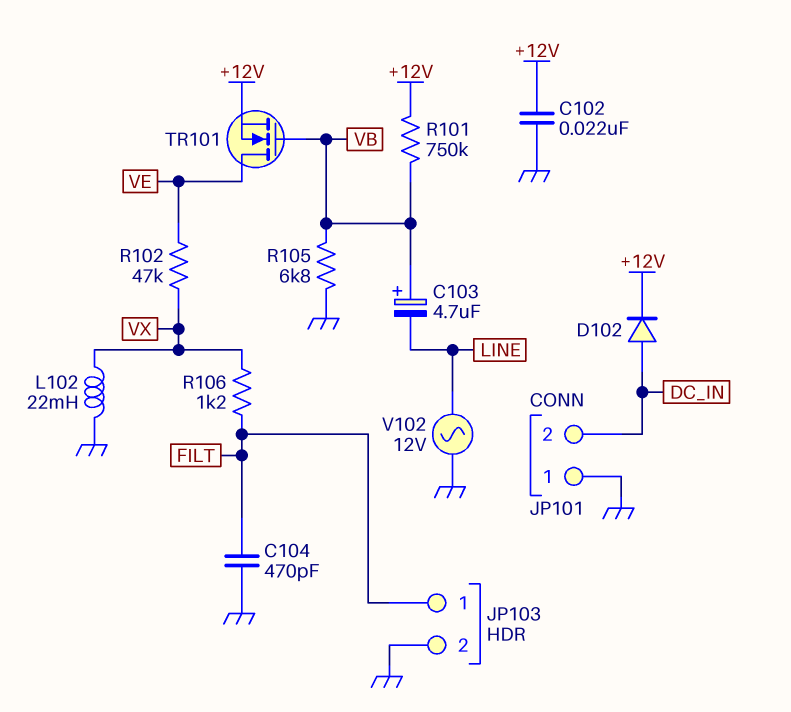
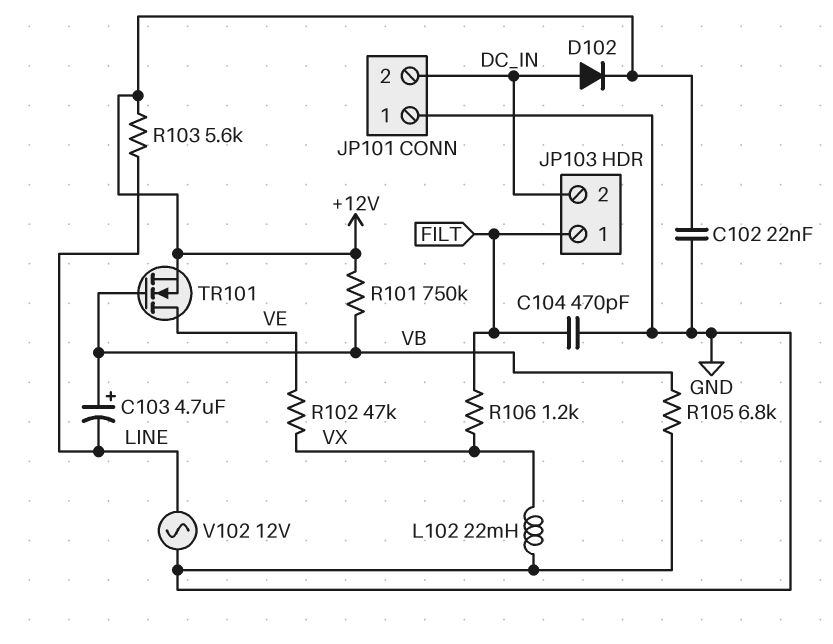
JP103 pin 2: GND -> DC_IN
R103: none -> 5.6k (+12V, LINE)

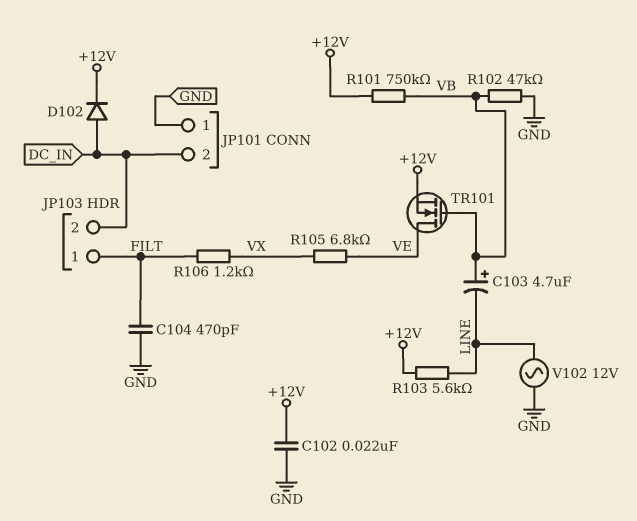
L102: 22mH (GND, VX) -> none
R102: 47k (VE, VX) -> 47k (GND, VB)
R105: 6.8k (GND, VB) -> 6.8k (VE, VX)

